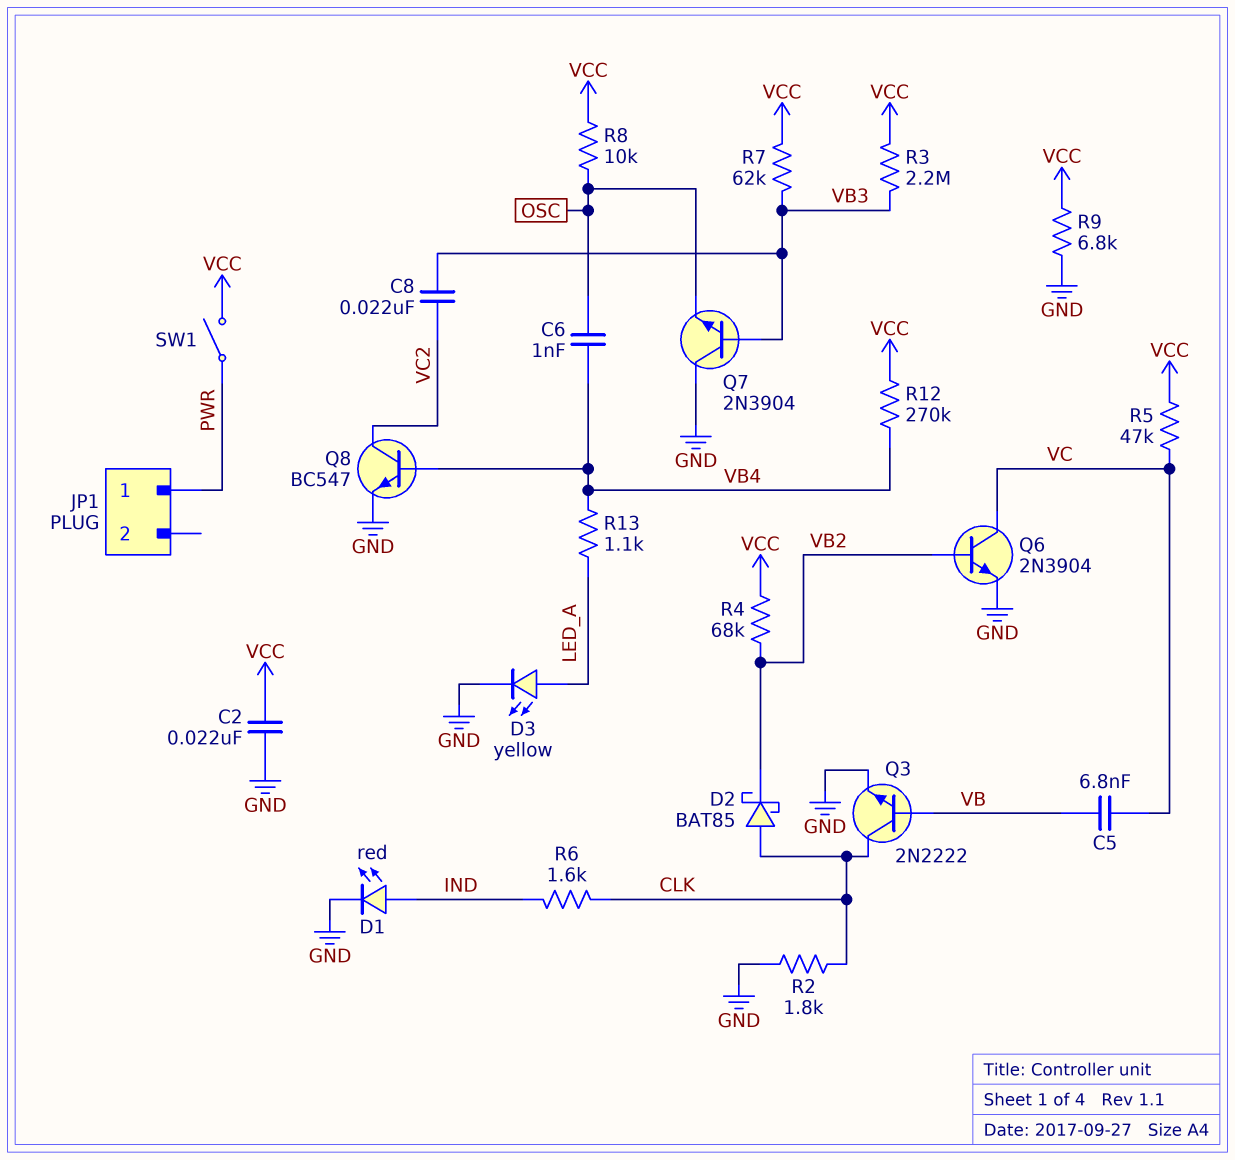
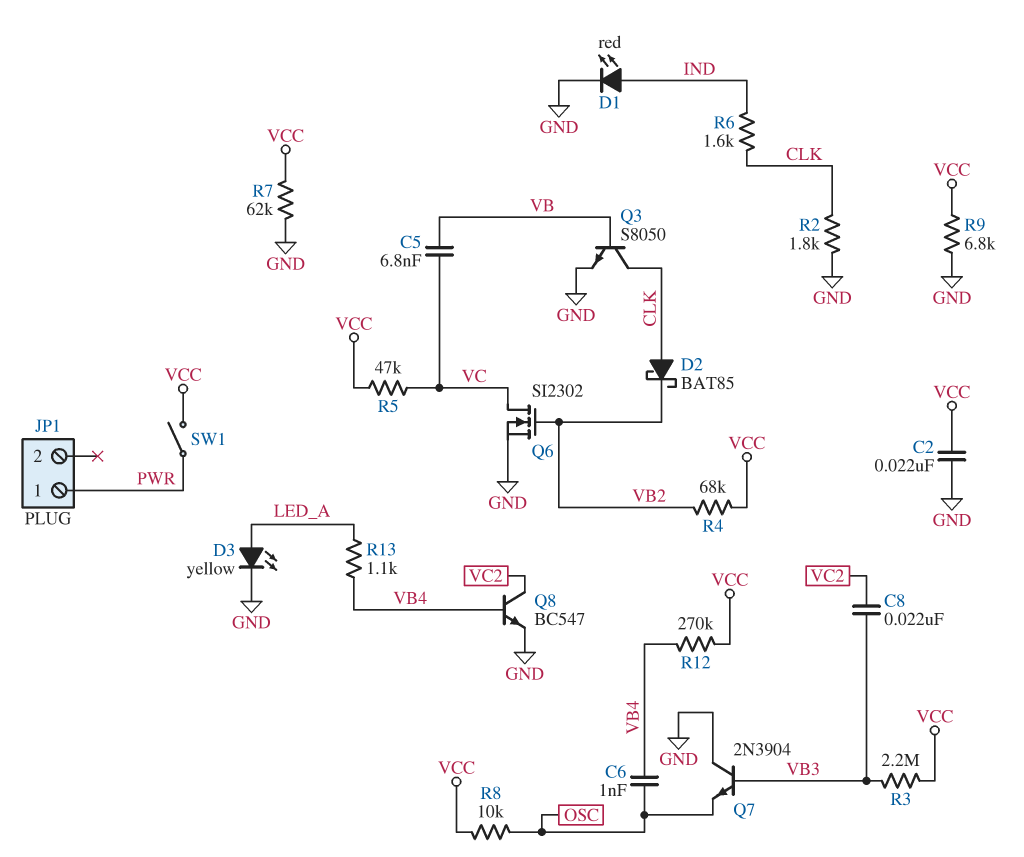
Q3: NPN 2N2222 (B VB, C CLK, E GND) -> NPN S8050 (B VB, C CLK, E GND)
Q6: NPN 2N3904 (B VB2, C VC, E GND) -> NMOS SI2302 (G VB2, D VC, S GND)
R7: 62k (VB3, VCC) -> 62k (GND, VCC)

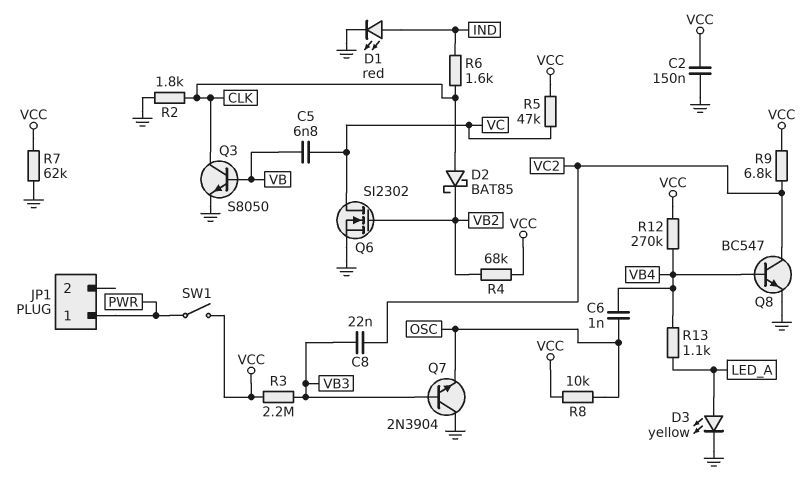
C2: 22nF (GND, VCC) -> 150nF (GND, VCC)
R9: 6.8k (GND, VCC) -> 6.8k (VC2, VCC)

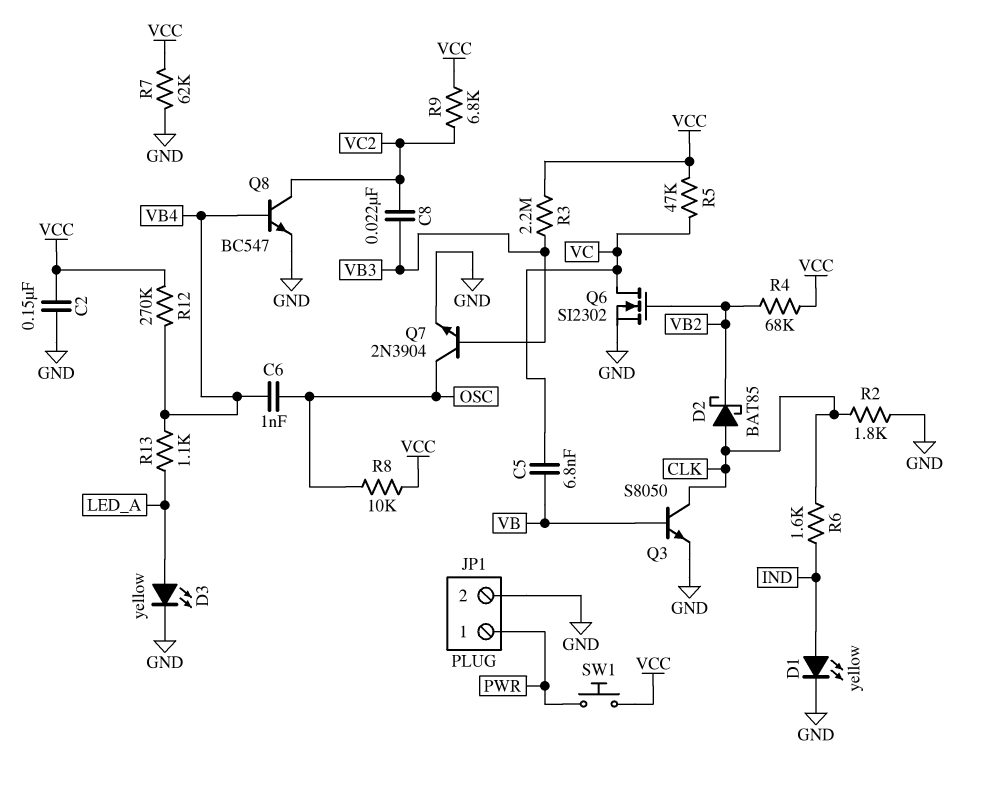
D1: LED red (A IND, K GND) -> LED yellow (A IND, K GND)
JP1 pin 2: none -> GND
Q7: NPN 2N3904 (B VB3, C GND, E OSC) -> NPN 2N3904 (B VB3, C OSC, E GND)
SW1: switch (PWR, VCC) -> button (PWR, VCC)

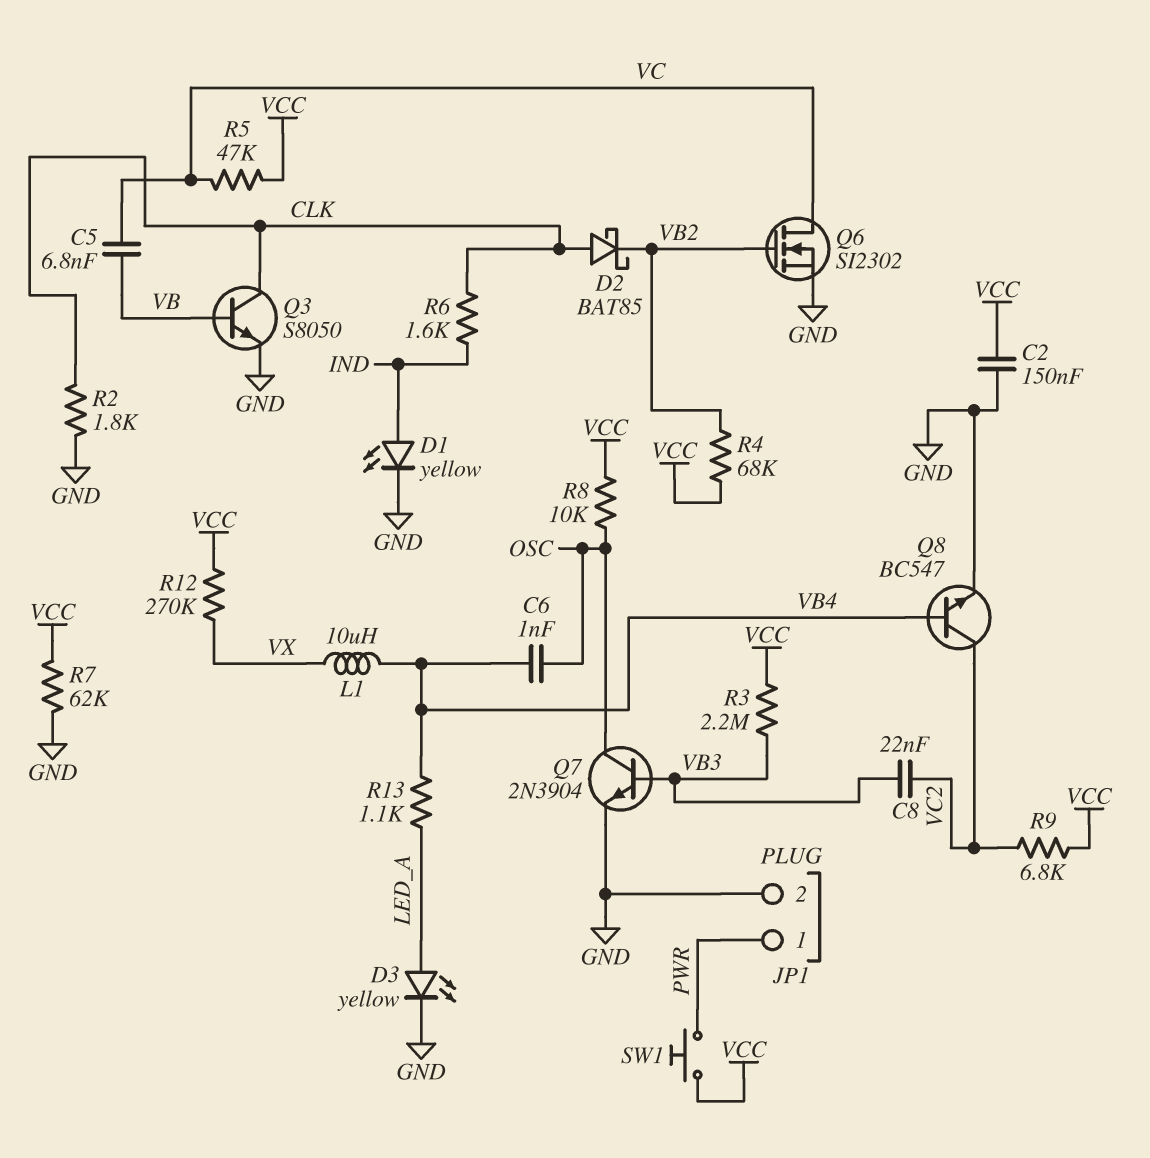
L1: none -> 10uH (VB4, VX)
R12: 270k (VB4, VCC) -> 270k (VCC, VX)

